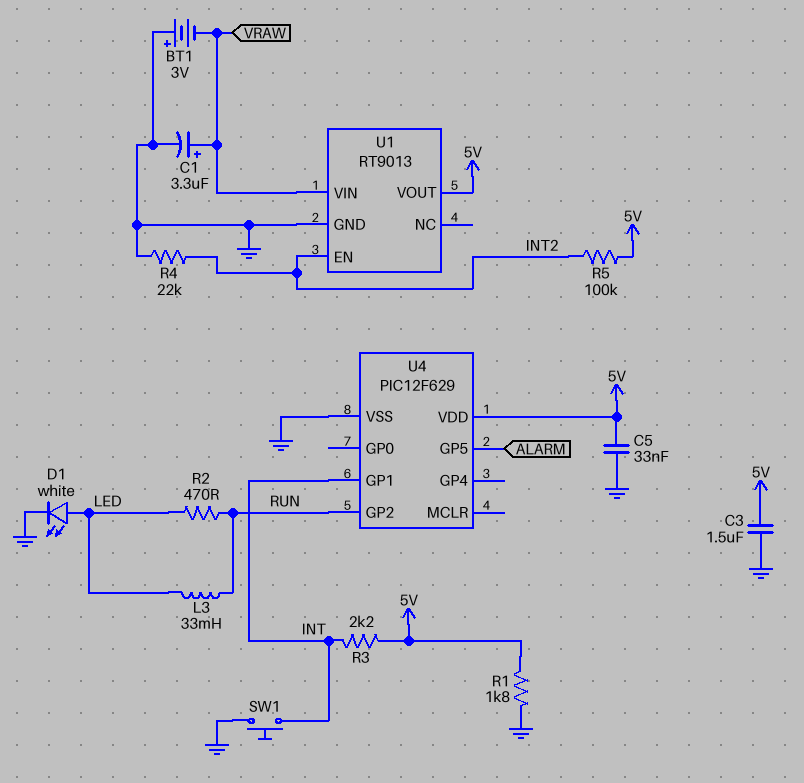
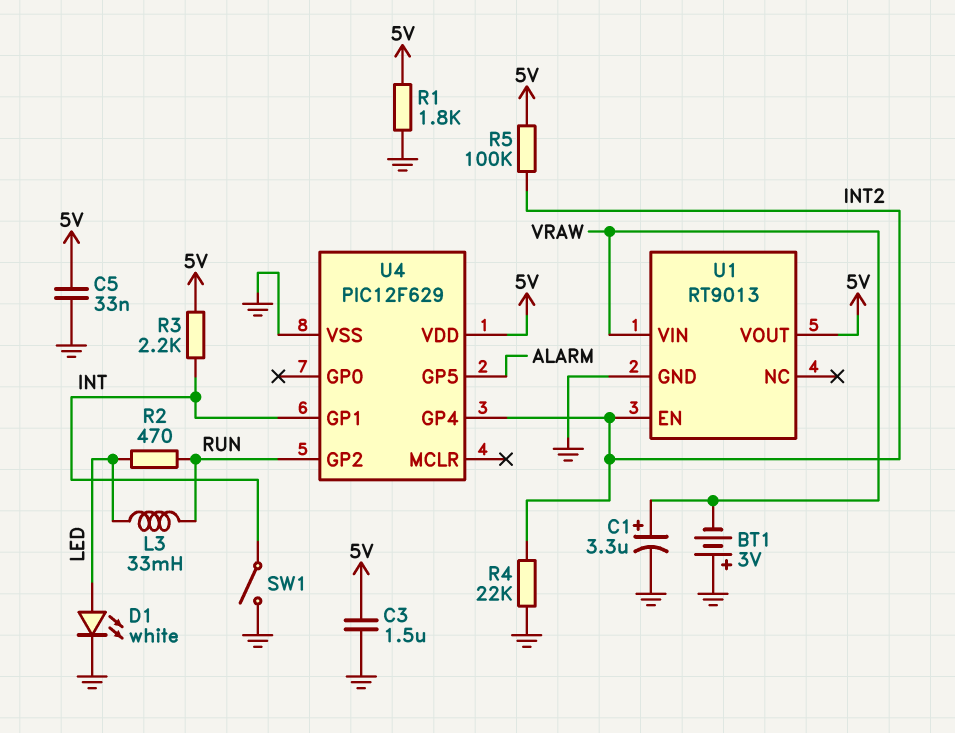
SW1: button (GND, INT) -> switch (GND, INT)
U4 pin GP4: none -> INT2

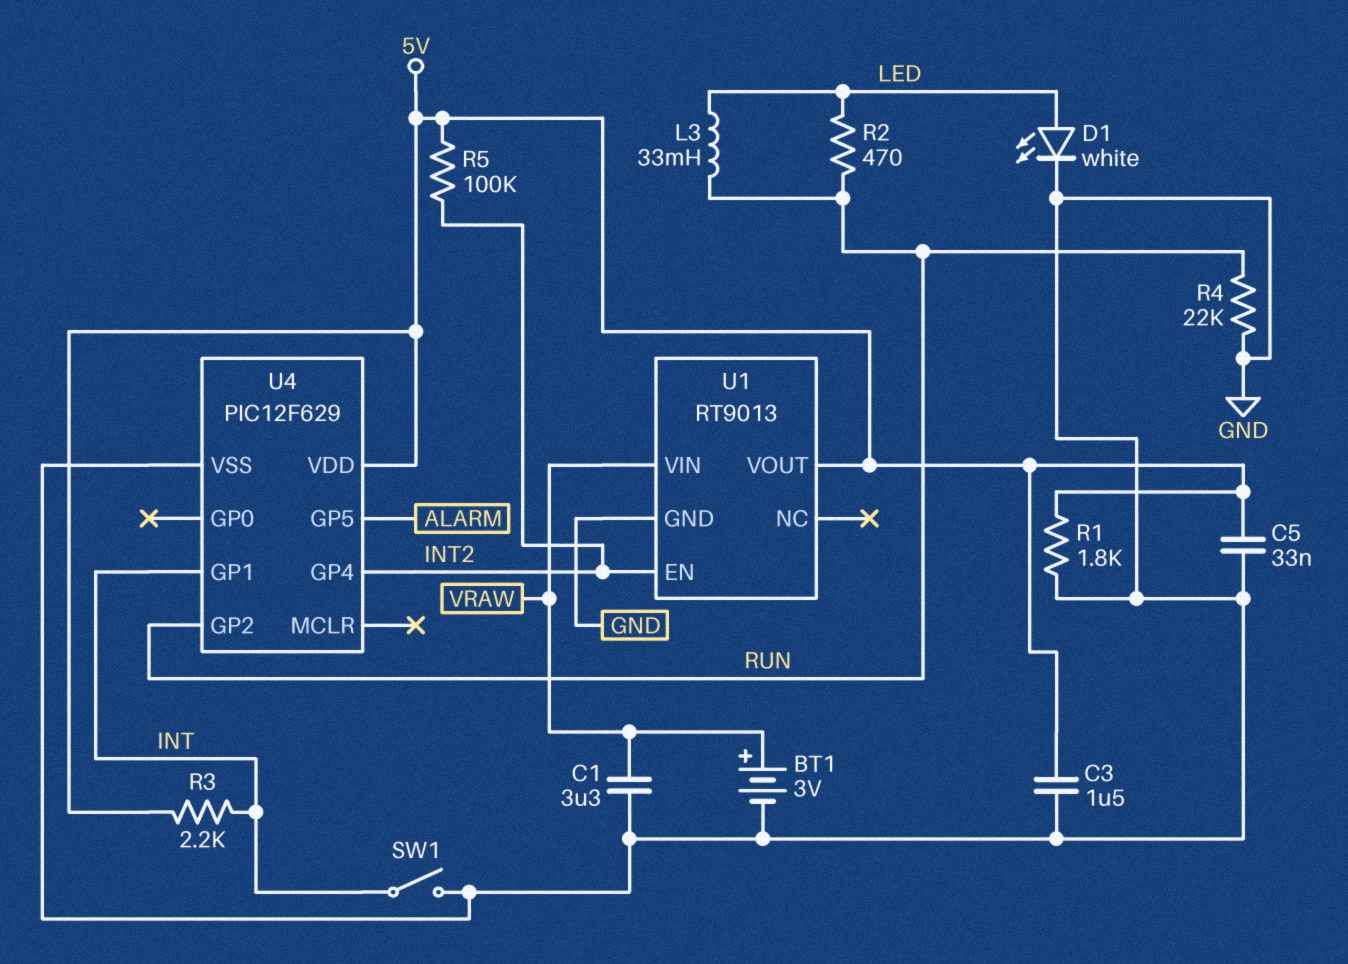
BT1: 3V (plus GND, minus VRAW) -> 3V (plus VRAW, minus GND)
C1: 3.3uF (plus VRAW, minus GND) -> 3.3uF (GND, VRAW)
R4: 22k (GND, INT2) -> 22k (GND, RUN)

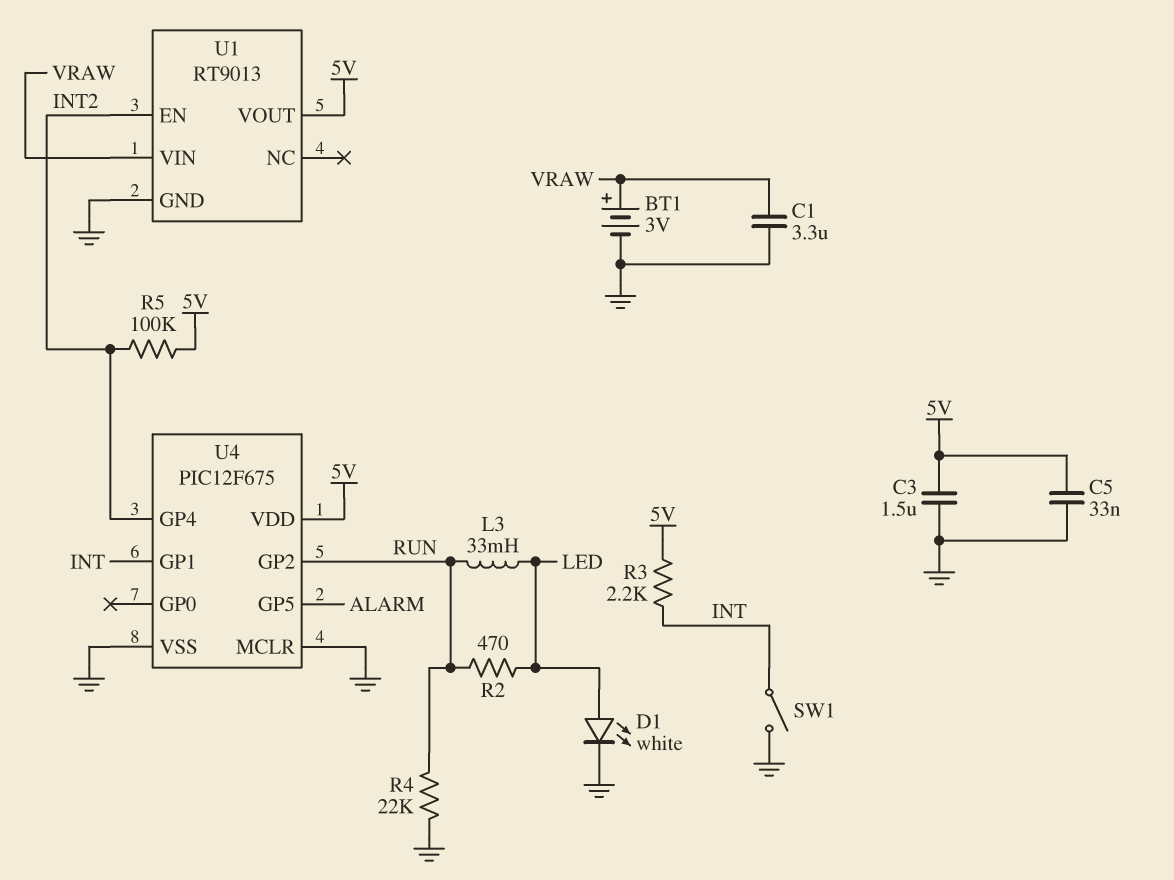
R1: 1.8k (5V, GND) -> none
U4: PIC12F629 -> PIC12F675
U4 pin MCLR: none -> GND

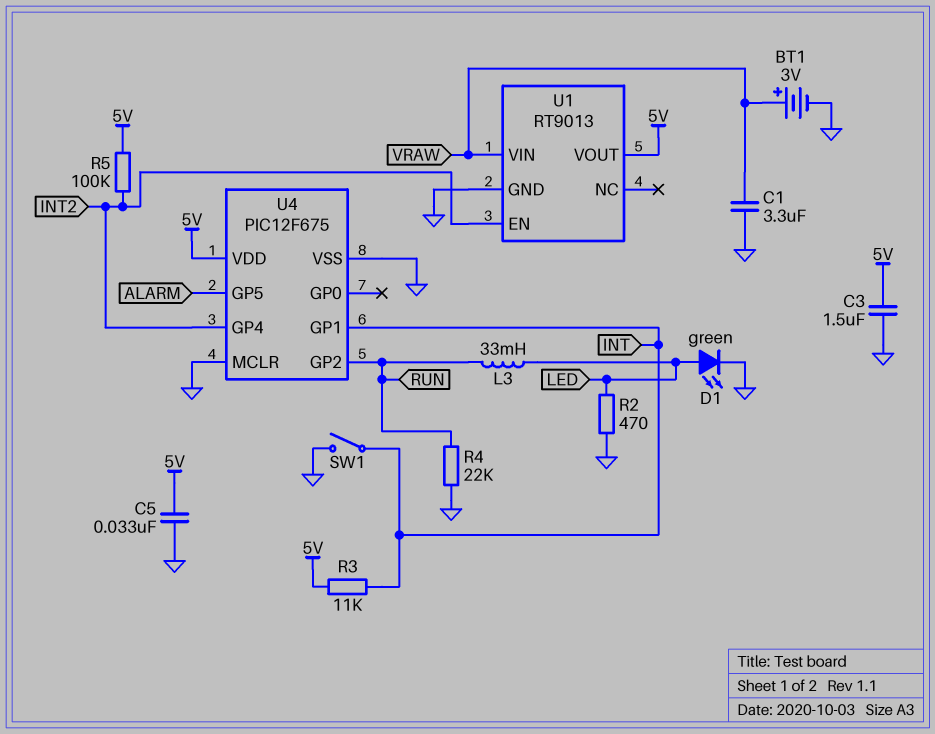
D1: LED white (A LED, K GND) -> LED green (A LED, K GND)
R2: 470 (LED, RUN) -> 470 (GND, LED)
R3: 2.2k (5V, INT) -> 11k (5V, INT)

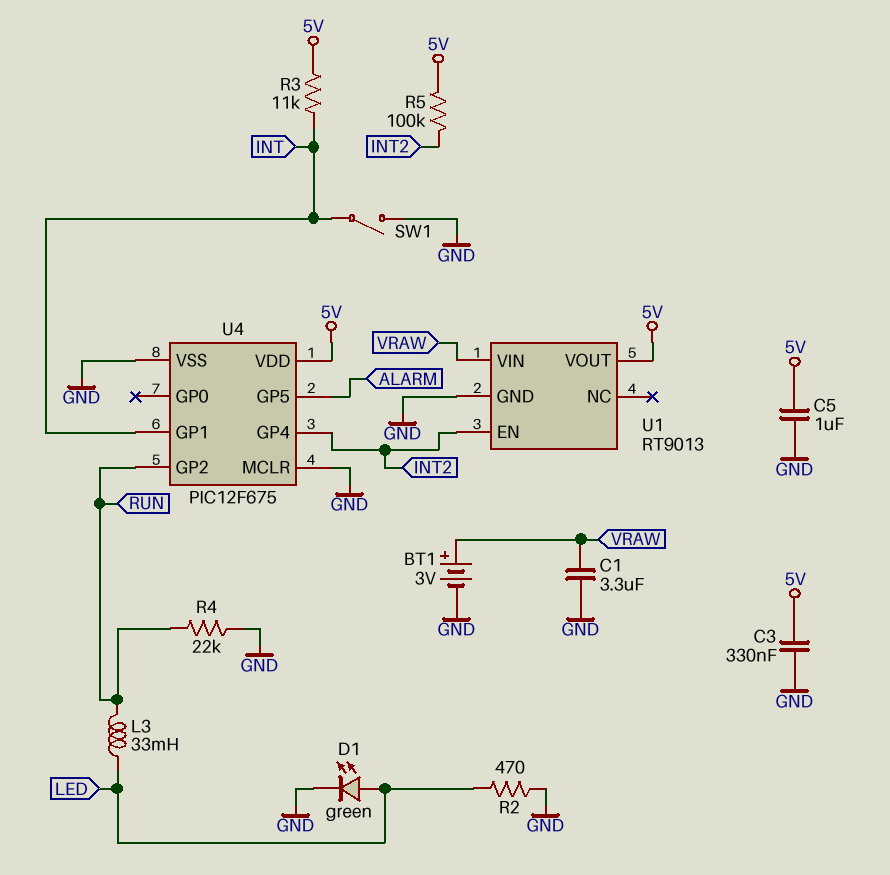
C3: 1.5uF (5V, GND) -> 330nF (5V, GND)
C5: 33nF (5V, GND) -> 1uF (5V, GND)

